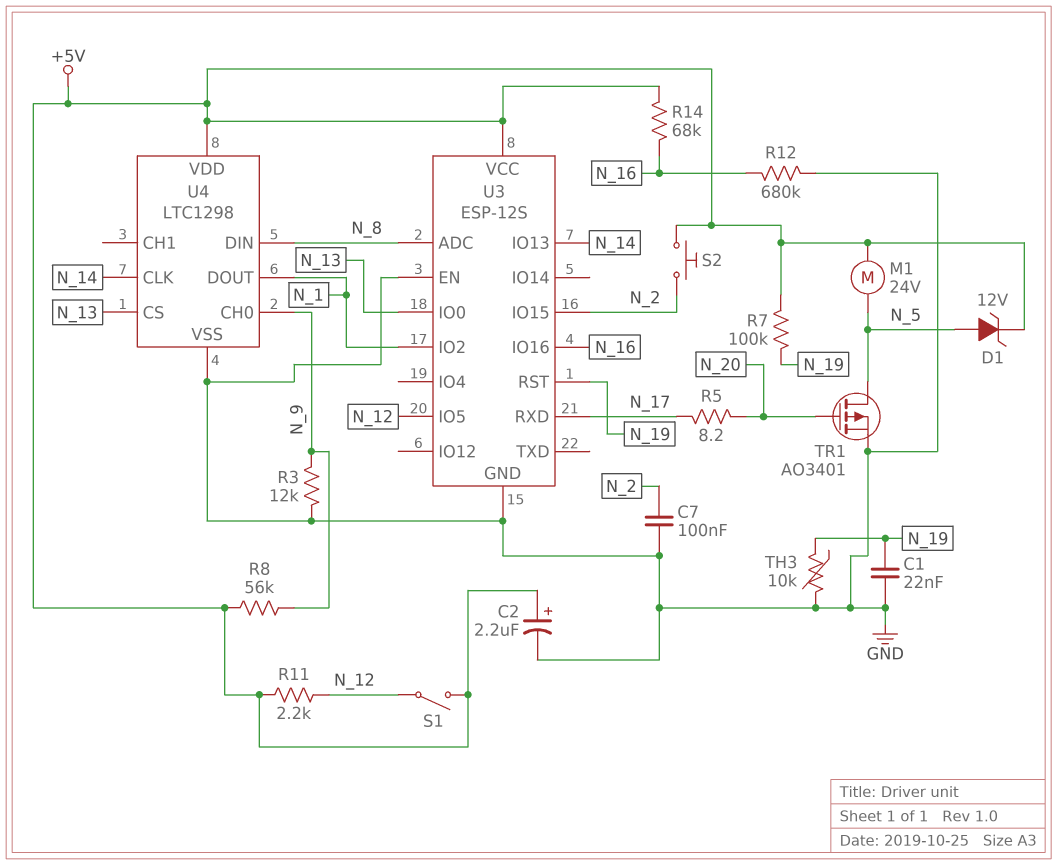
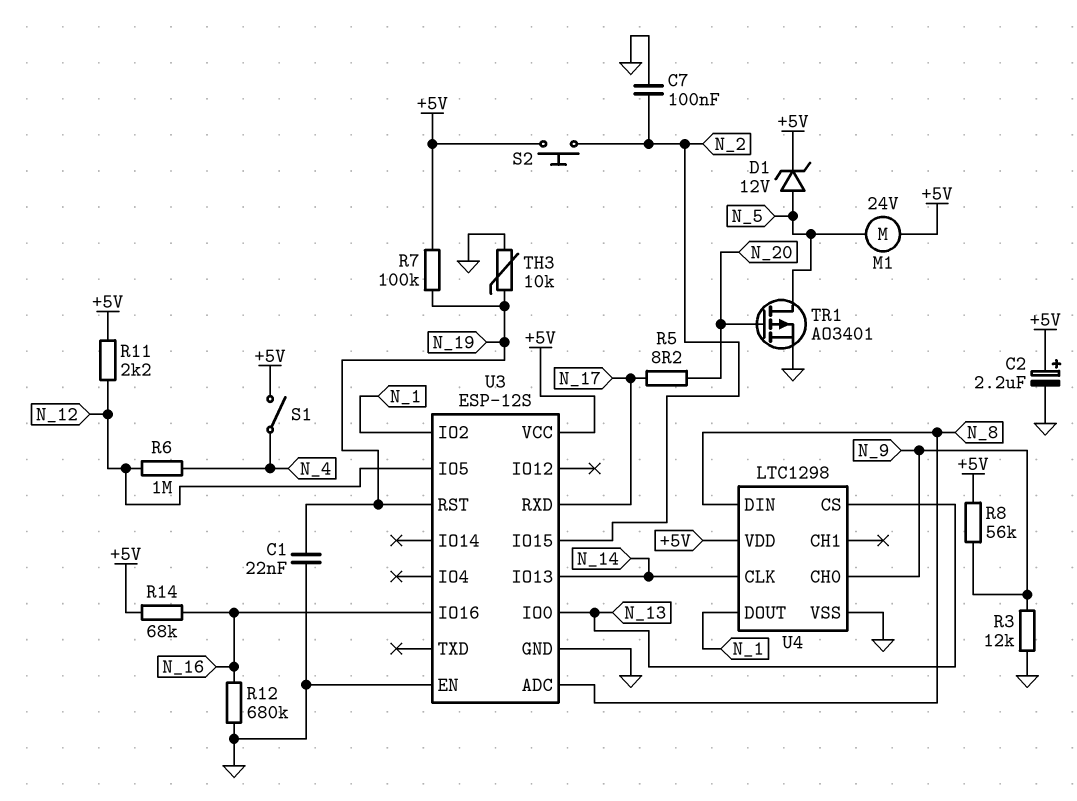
R6: none -> 1M (N_4, N_12)
S1: switch (+5V, N_12) -> switch (+5V, N_4)

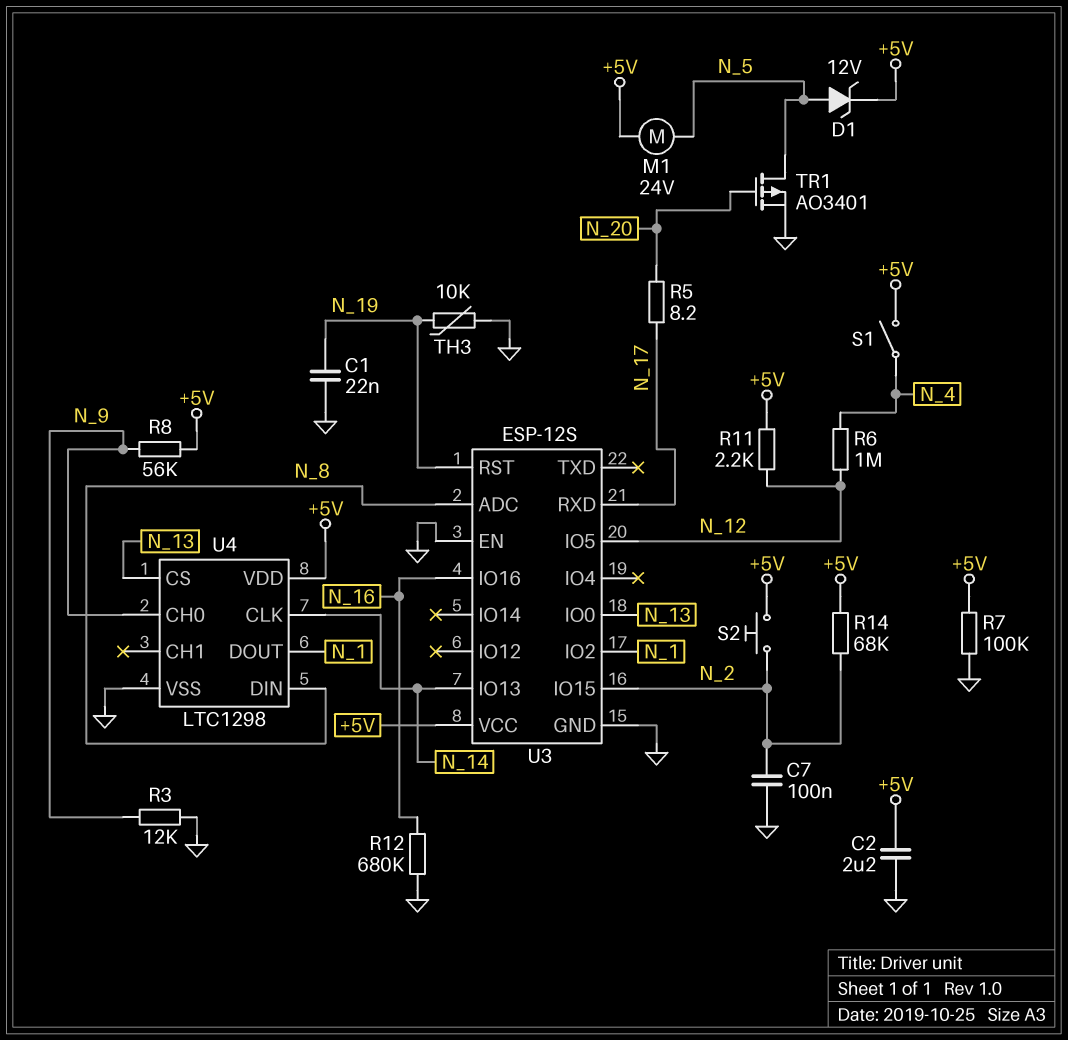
C2: 2.2uF (plus +5V, minus GND) -> 2.2uF (+5V, GND)
R7: 100k (+5V, N_19) -> 100k (+5V, GND)
R14: 68k (+5V, N_16) -> 68k (+5V, N_2)

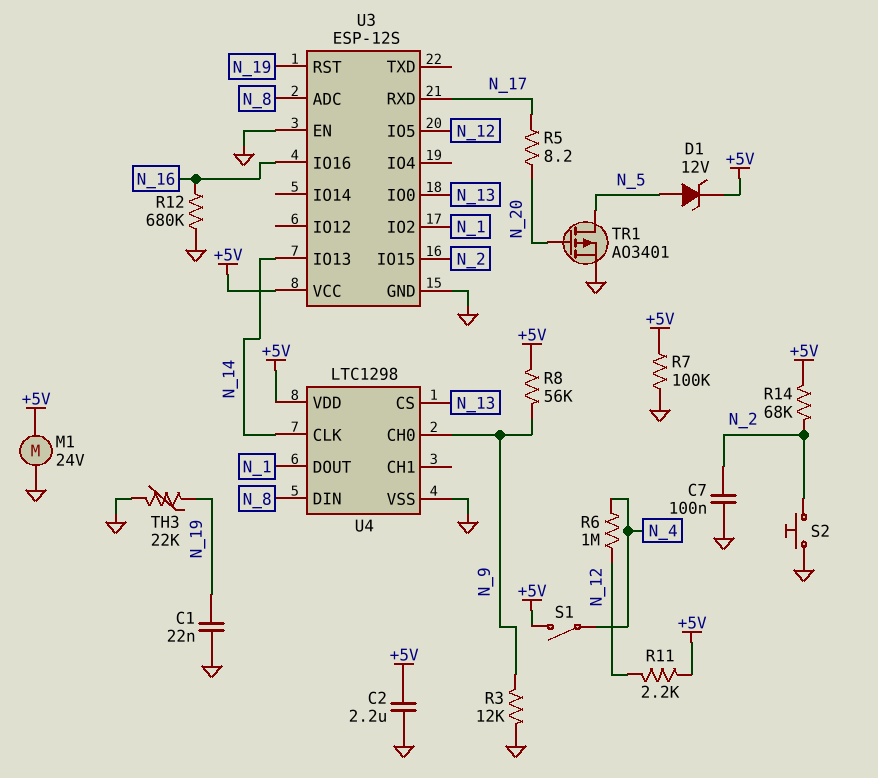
M1: motor 24V (+5V, N_5) -> motor 24V (+5V, GND)
S2: button (+5V, N_2) -> button (GND, N_2)
TH3: 10k (GND, N_19) -> 22k (GND, N_19)

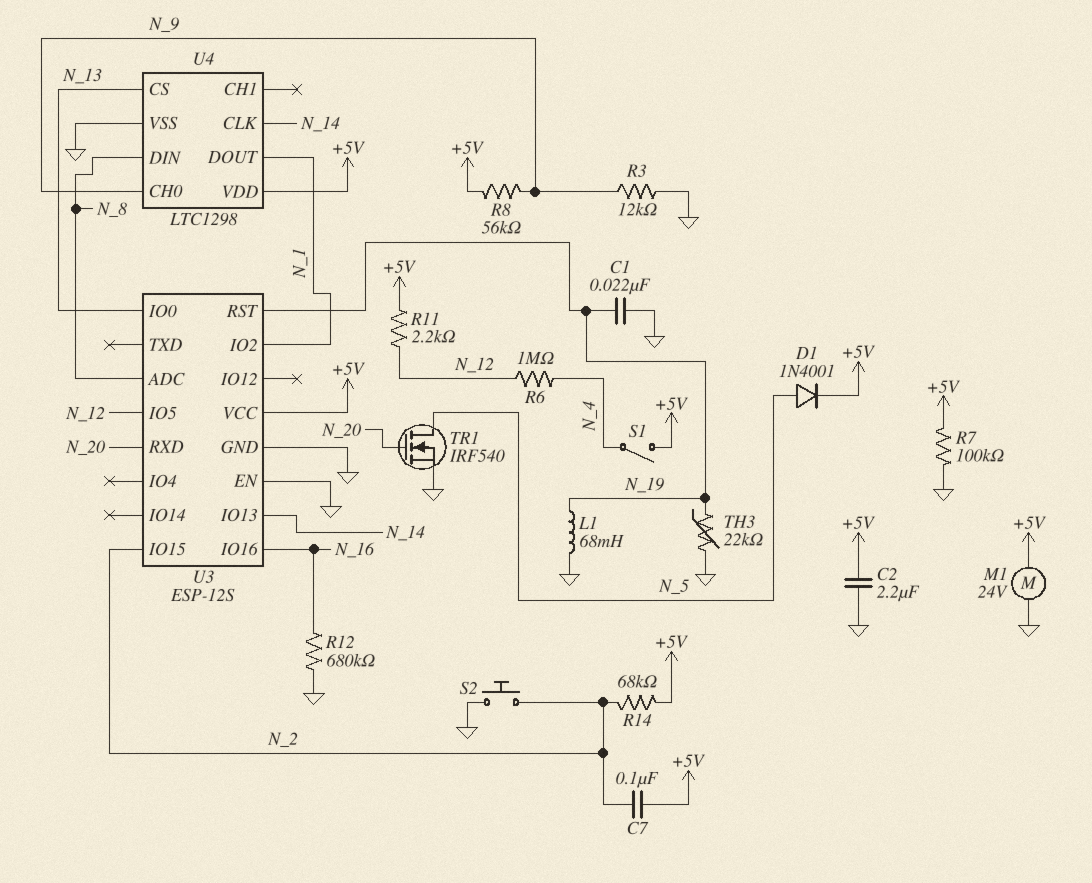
C7: 100nF (GND, N_2) -> 100nF (+5V, N_2)
D1: zener 12V (A N_5, K +5V) -> diode 1N4001 (A N_5, K +5V)
L1: none -> 68mH (GND, N_19)
R5: 8.2 (N_17, N_20) -> none
TR1: PMOS AO3401 (G N_20, D N_5, S GND) -> NMOS IRF540 (G N_20, D N_5, S GND)
U3 pin RXD: N_17 -> N_20

